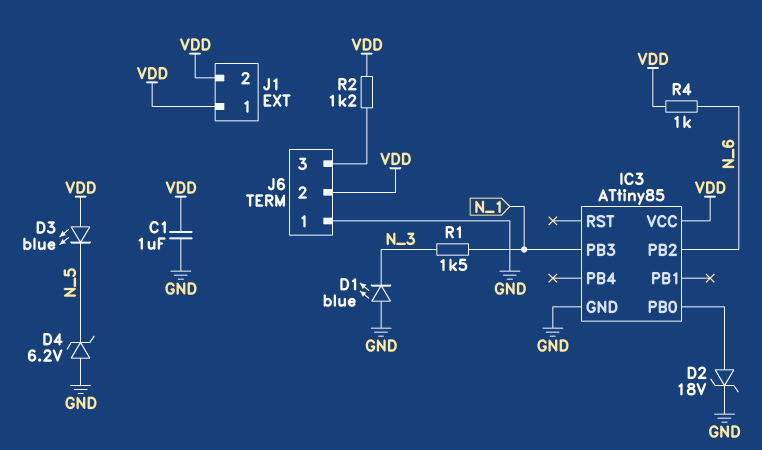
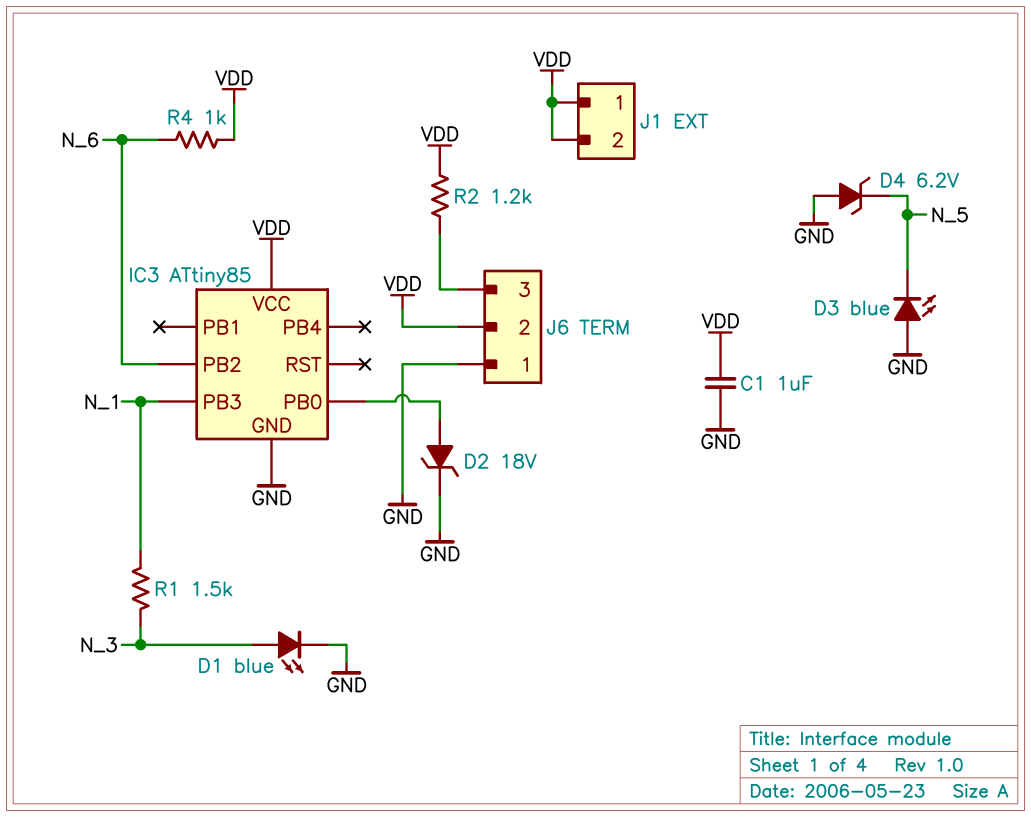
D1: LED blue (A GND, K N_3) -> LED blue (A N_3, K GND)
D3: LED blue (A VDD, K N_5) -> LED blue (A GND, K N_5)

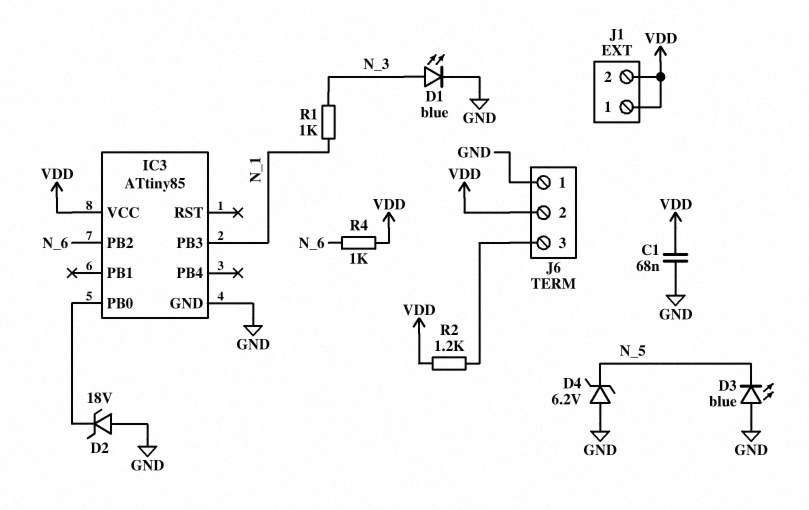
C1: 1uF (GND, VDD) -> 68nF (GND, VDD)
D2: zener 18V (A IC3/PB0, K GND) -> zener 18V (A GND, K IC3/PB0)
R1: 1.5k (N_1, N_3) -> 1k (N_1, N_3)

